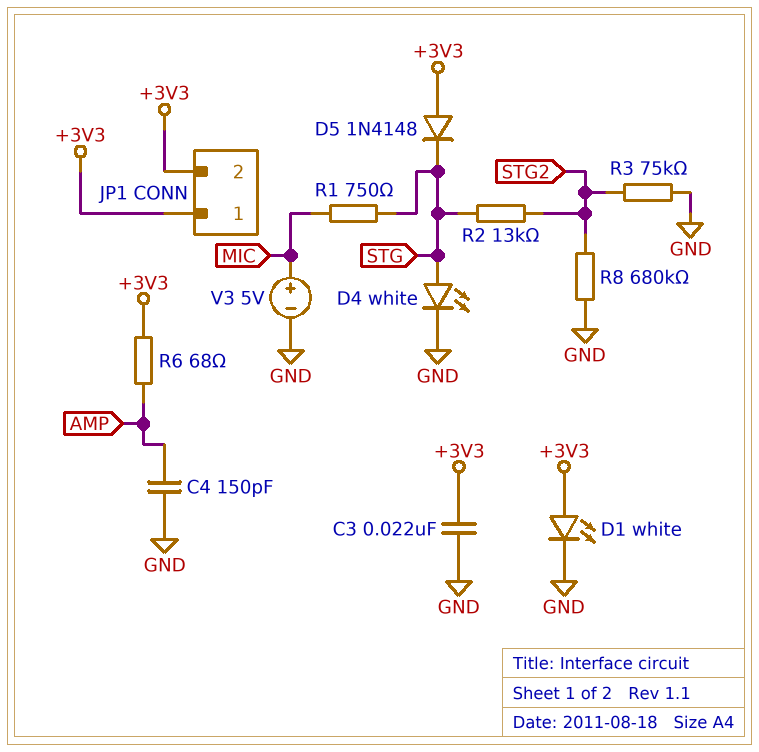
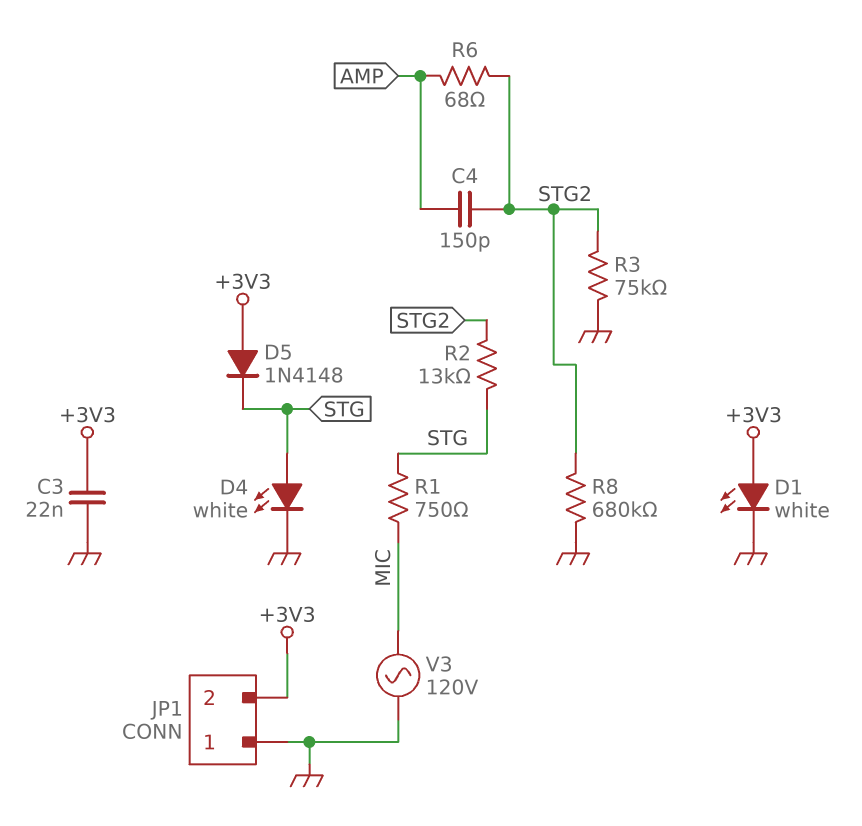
C4: 150pF (AMP, GND) -> 150pF (AMP, STG2)
JP1 pin 1: +3V3 -> GND
R6: 68 (+3V3, AMP) -> 68 (AMP, STG2)
V3: 5V (plus MIC, minus GND) -> AC 120V (GND, MIC)

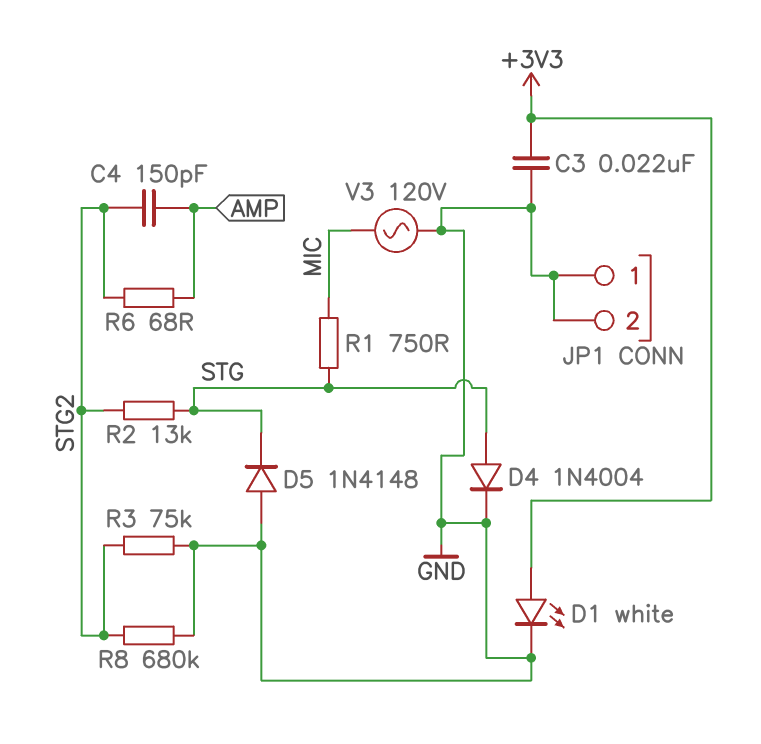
D4: LED white (A STG, K GND) -> diode 1N4004 (A STG, K GND)
D5: diode 1N4148 (A +3V3, K STG) -> diode 1N4148 (A GND, K STG)
JP1 pin 2: +3V3 -> GND

